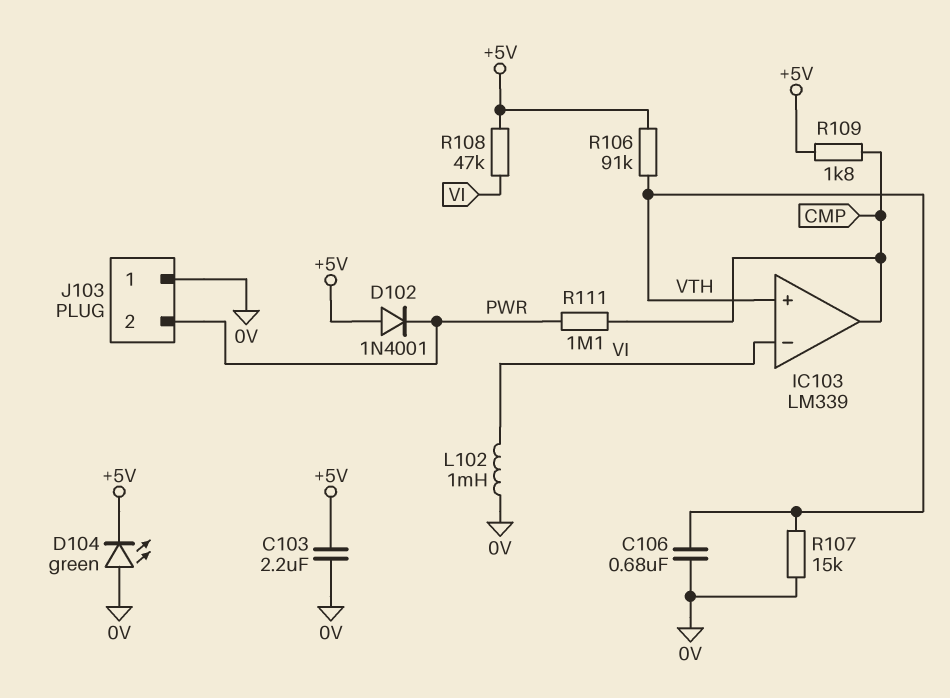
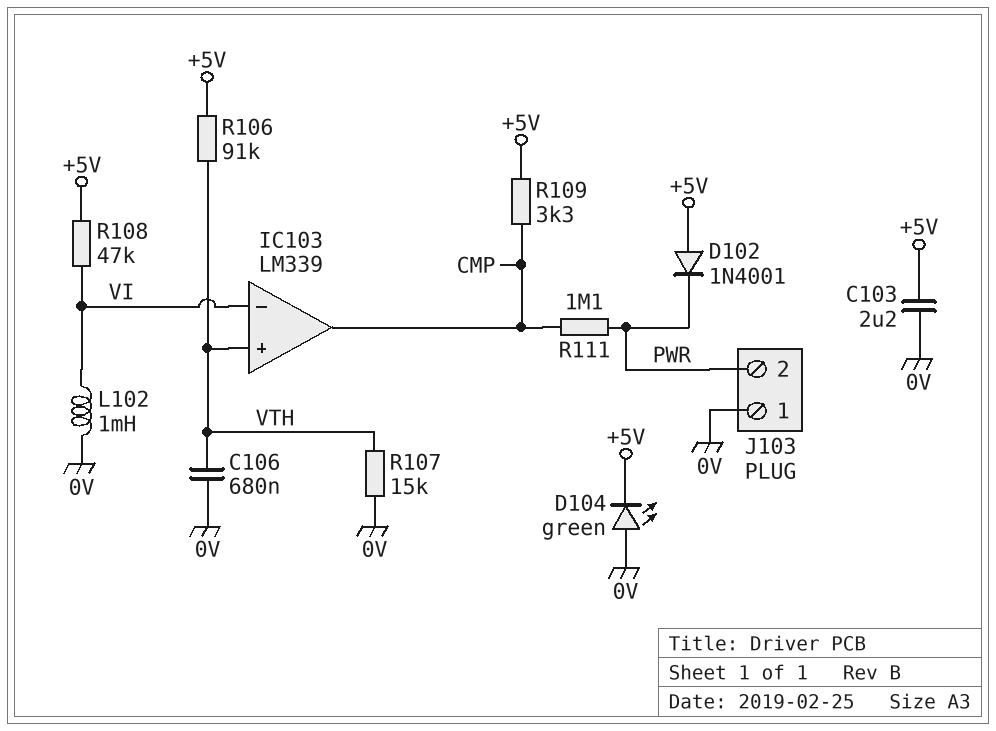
R109: 1.8k (+5V, CMP) -> 3.3k (+5V, CMP)

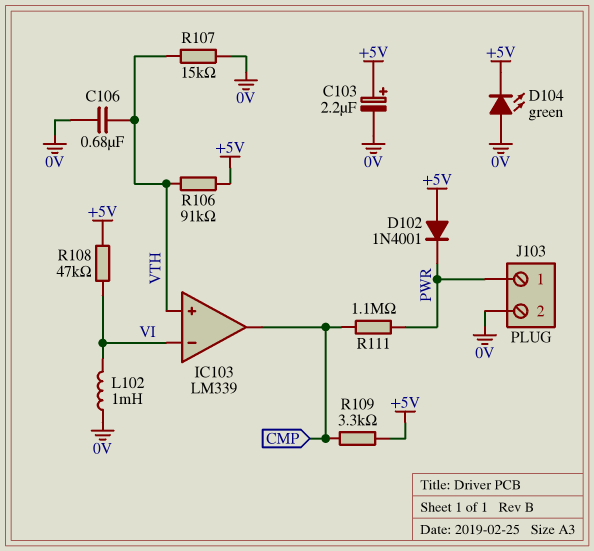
C103: 2.2uF (+5V, 0V) -> 2.2uF (plus +5V, minus 0V)
J103 pin 1: 0V -> PWR
J103 pin 2: PWR -> 0V

